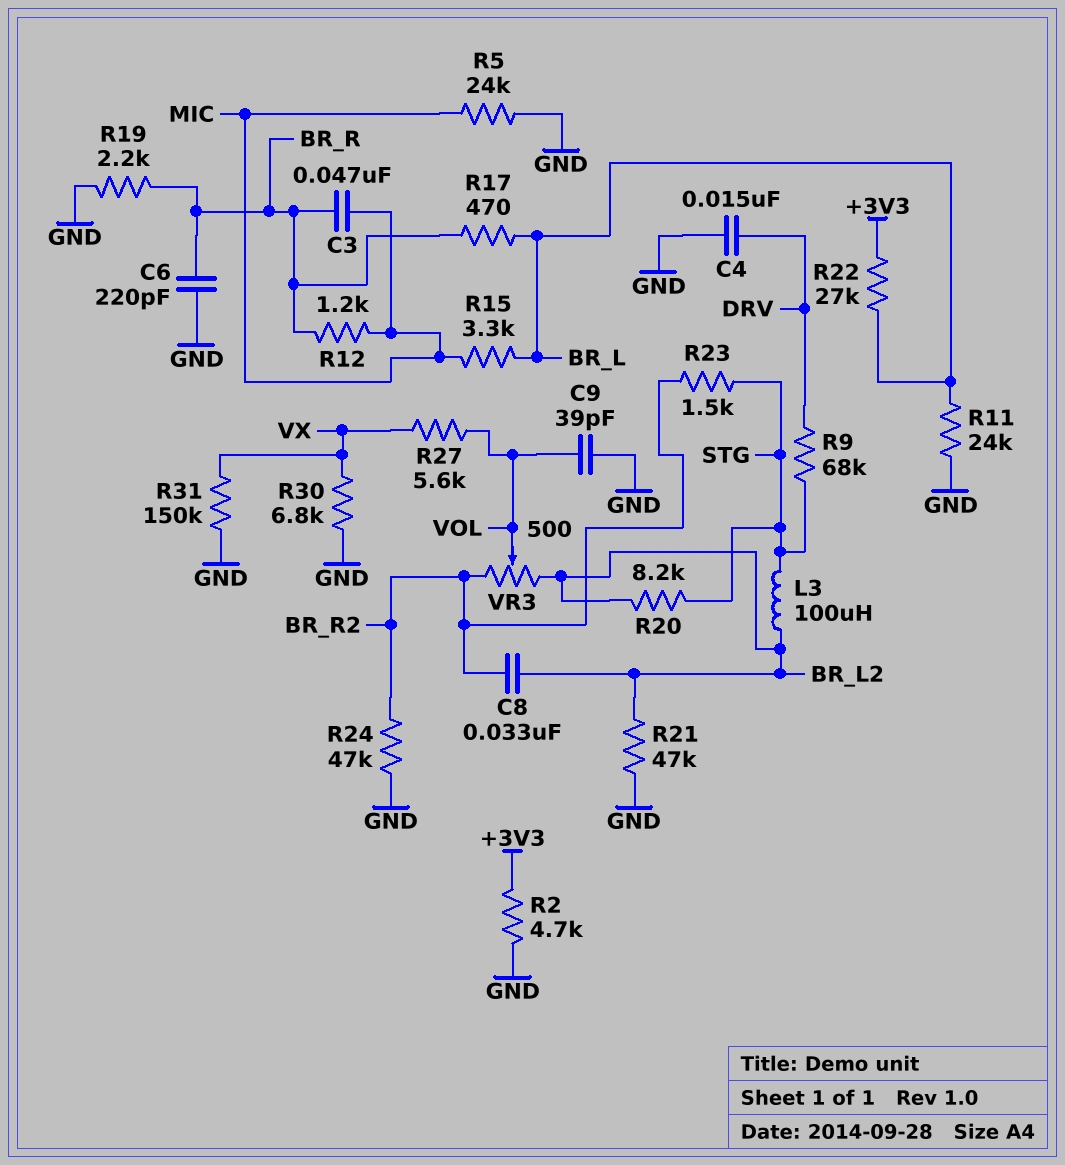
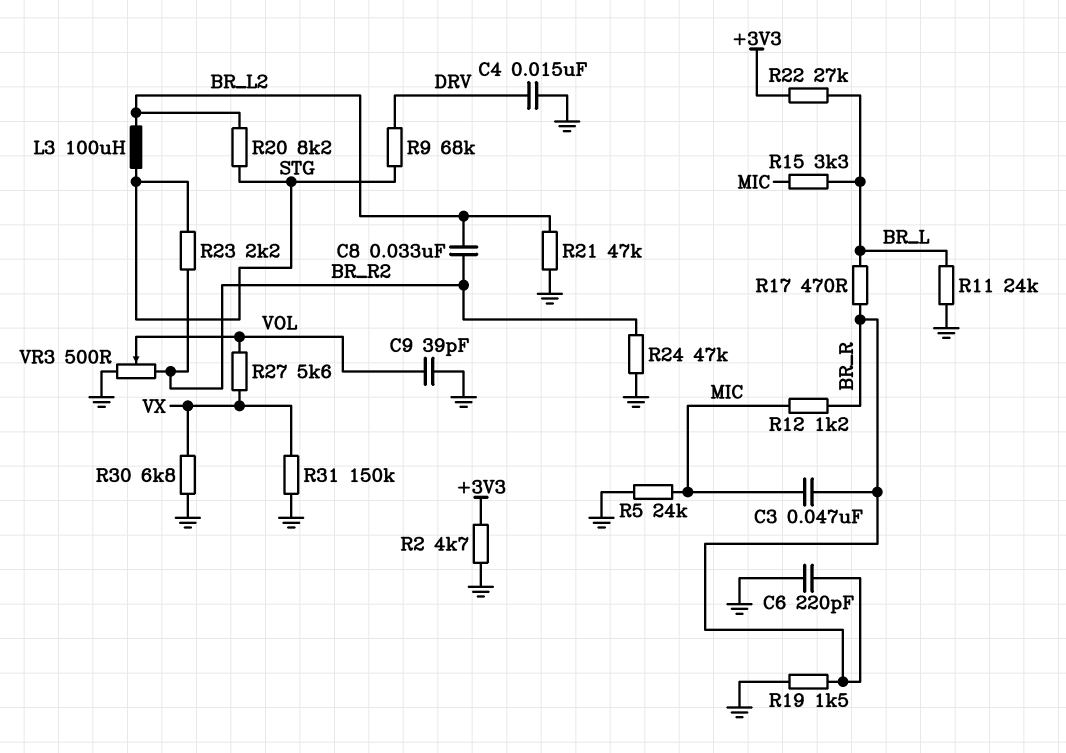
R19: 2.2k (BR_R, GND) -> 1.5k (BR_R, GND)
R23: 1.5k (BR_R2, STG) -> 2.2k (BR_R2, STG)
VR3: 500 (BR_L2, BR_R2, wiper VOL) -> 500 (BR_R2, GND, wiper VOL)

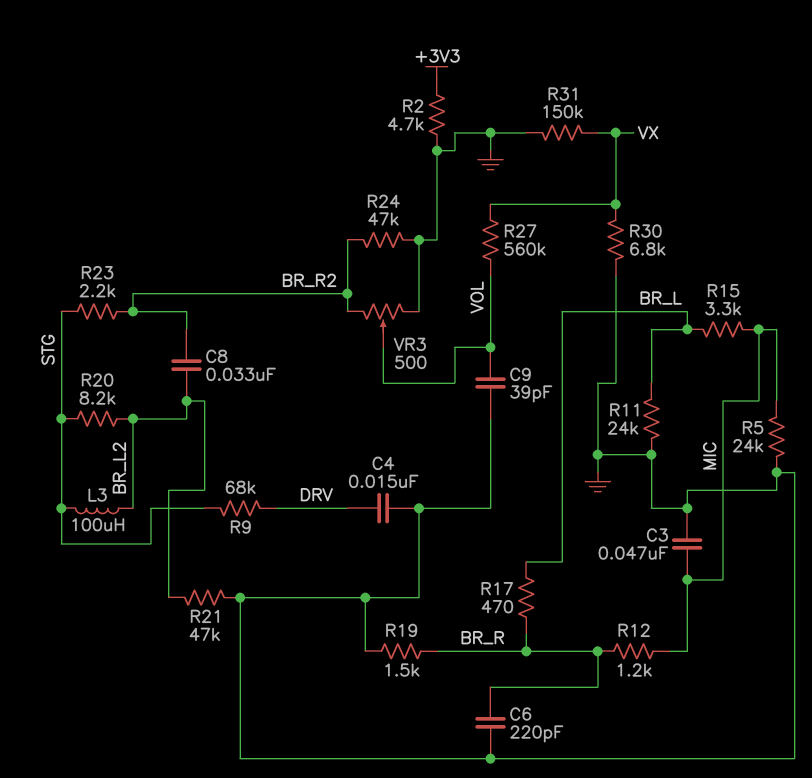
C3: 47nF (BR_R, MIC) -> 47nF (GND, MIC)
R22: 27k (+3V3, BR_L) -> none
R27: 5.6k (VOL, VX) -> 560k (VOL, VX)

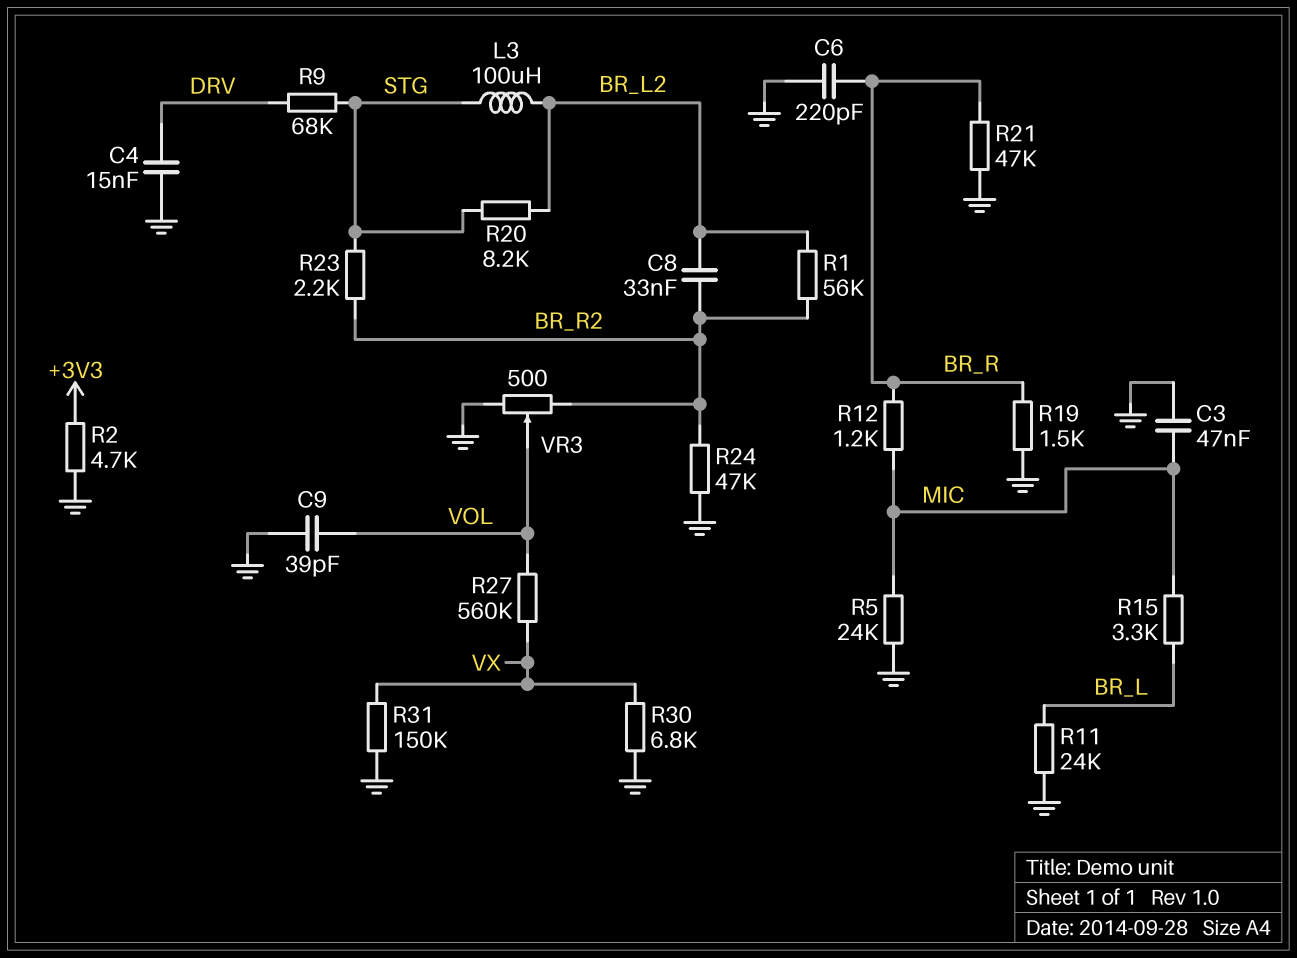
R1: none -> 56k (BR_L2, BR_R2)
R17: 470 (BR_L, BR_R) -> none
R21: 47k (BR_L2, GND) -> 47k (BR_R, GND)

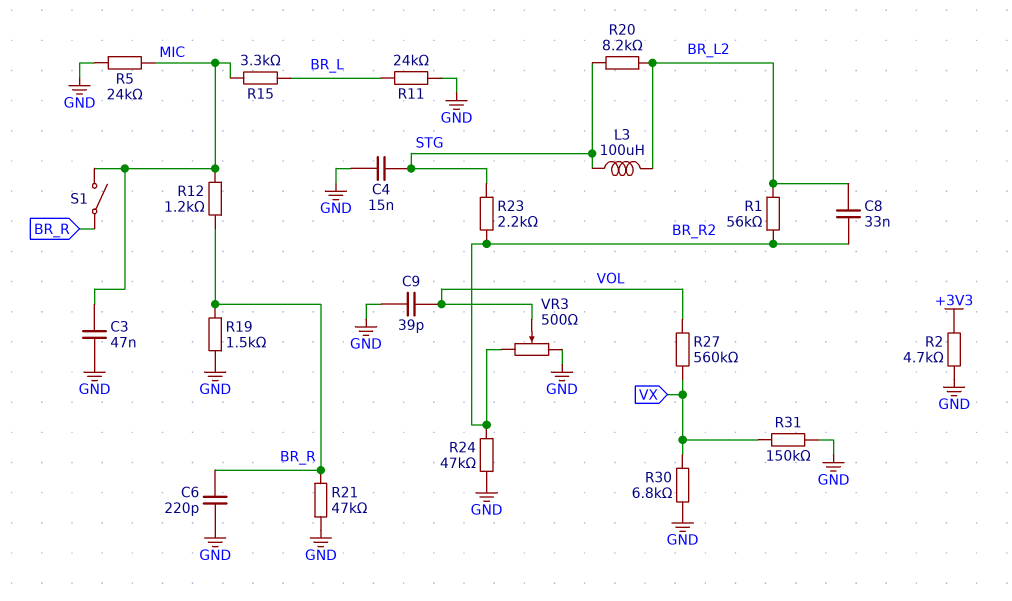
C4: 15nF (DRV, GND) -> 15nF (GND, STG)
R9: 68k (DRV, STG) -> none
S1: none -> switch (BR_R, MIC)

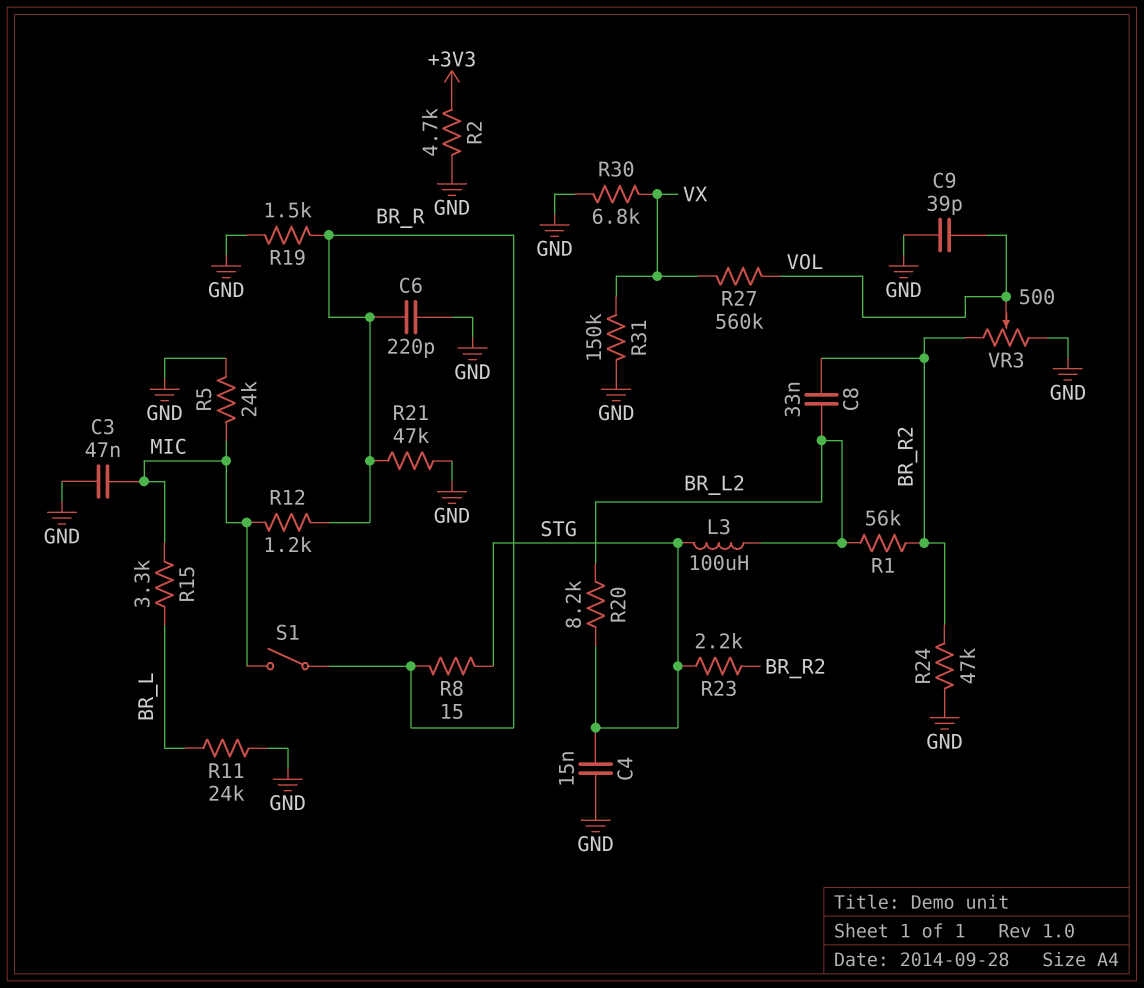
R8: none -> 15 (BR_R, STG)

